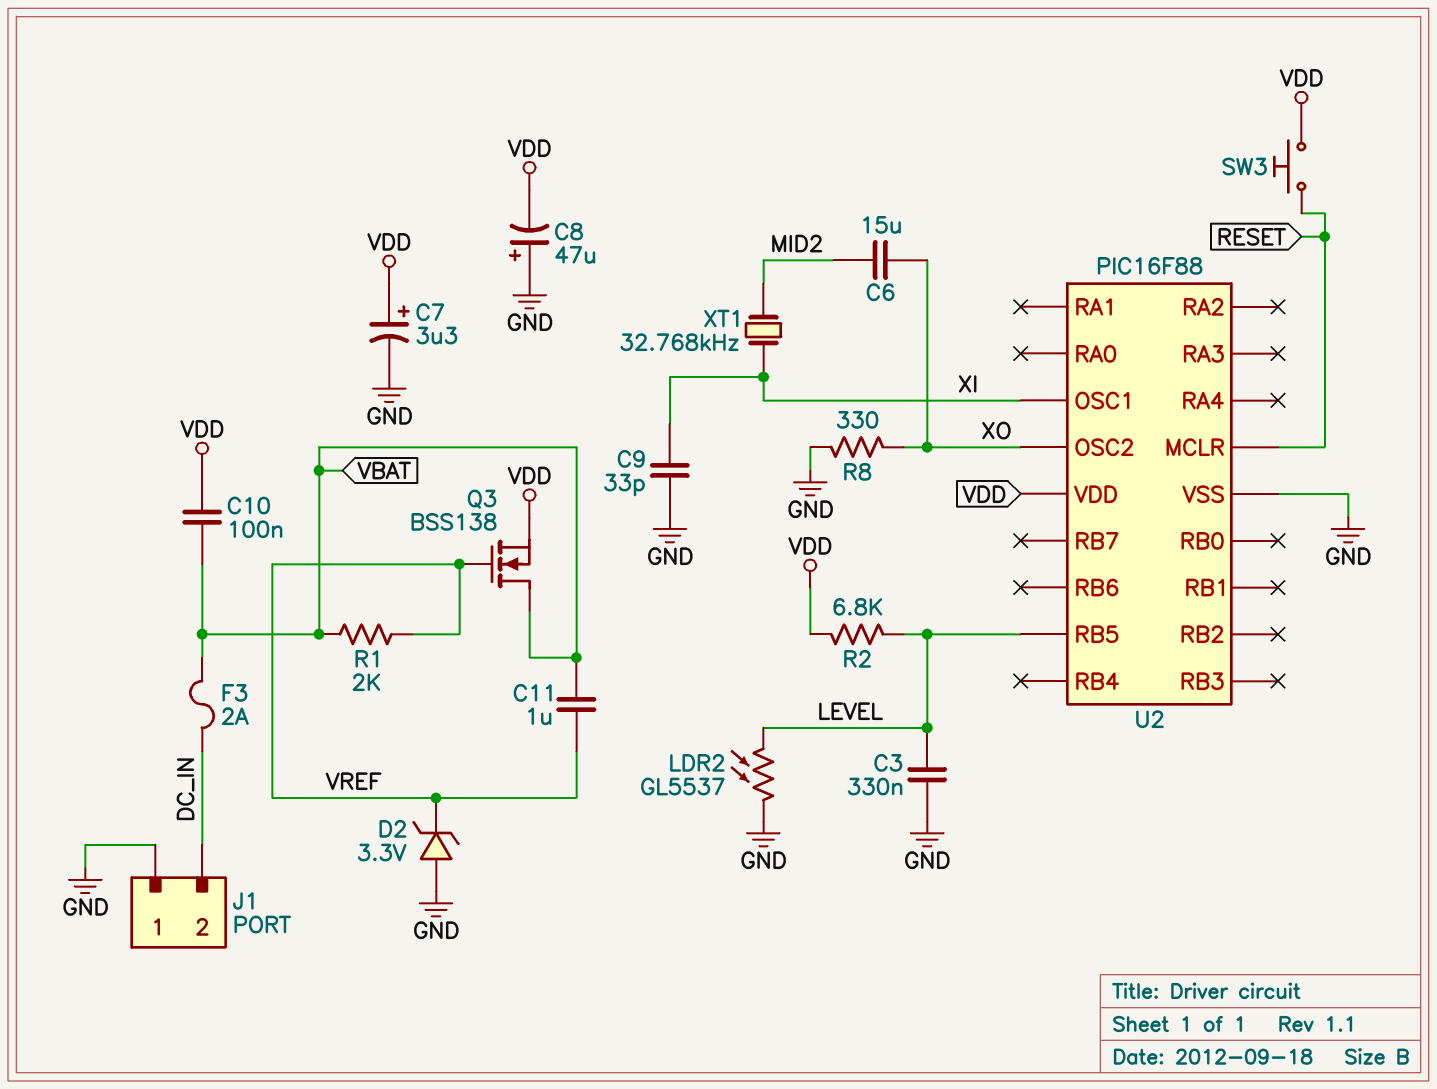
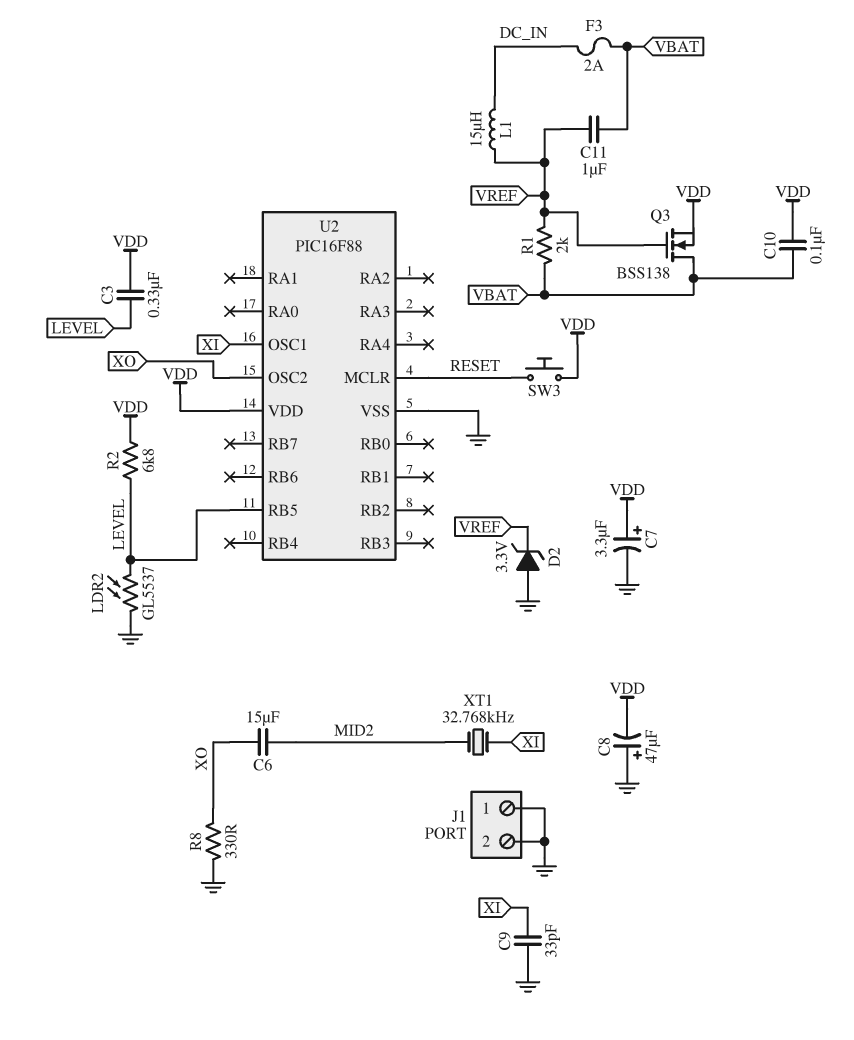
C3: 330nF (GND, LEVEL) -> 330nF (LEVEL, VDD)
J1 pin 2: DC_IN -> GND
L1: none -> 15uH (DC_IN, VREF)

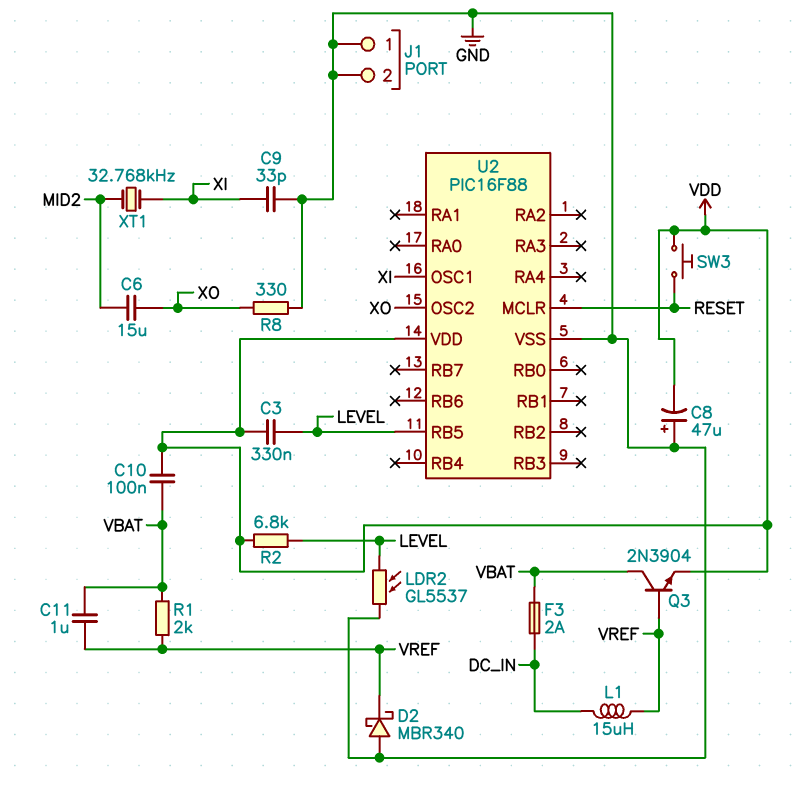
C7: 3.3uF (plus VDD, minus GND) -> none
D2: zener 3.3V (A GND, K VREF) -> schottky MBR340 (A GND, K VREF)
Q3: NMOS BSS138 (G VREF, D VBAT, S VDD) -> NPN 2N3904 (B VREF, C VBAT, E VDD)

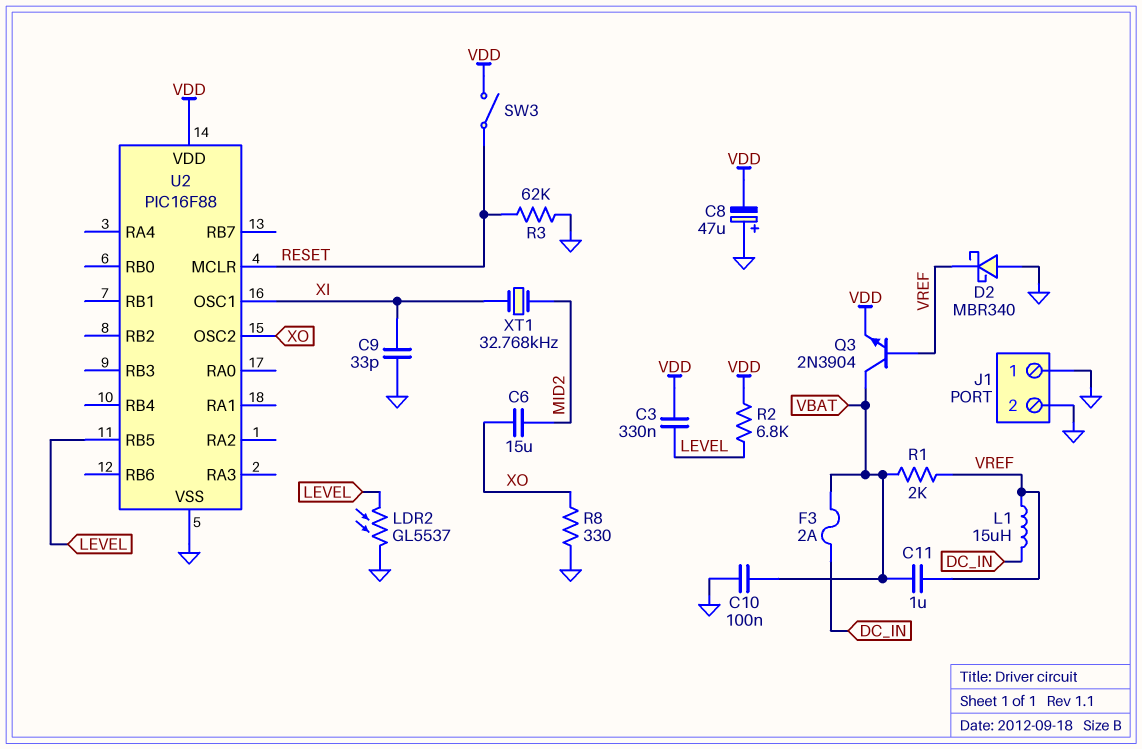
C10: 100nF (VBAT, VDD) -> 100nF (GND, VBAT)
R3: none -> 62k (GND, RESET)
SW3: button (RESET, VDD) -> switch (RESET, VDD)

